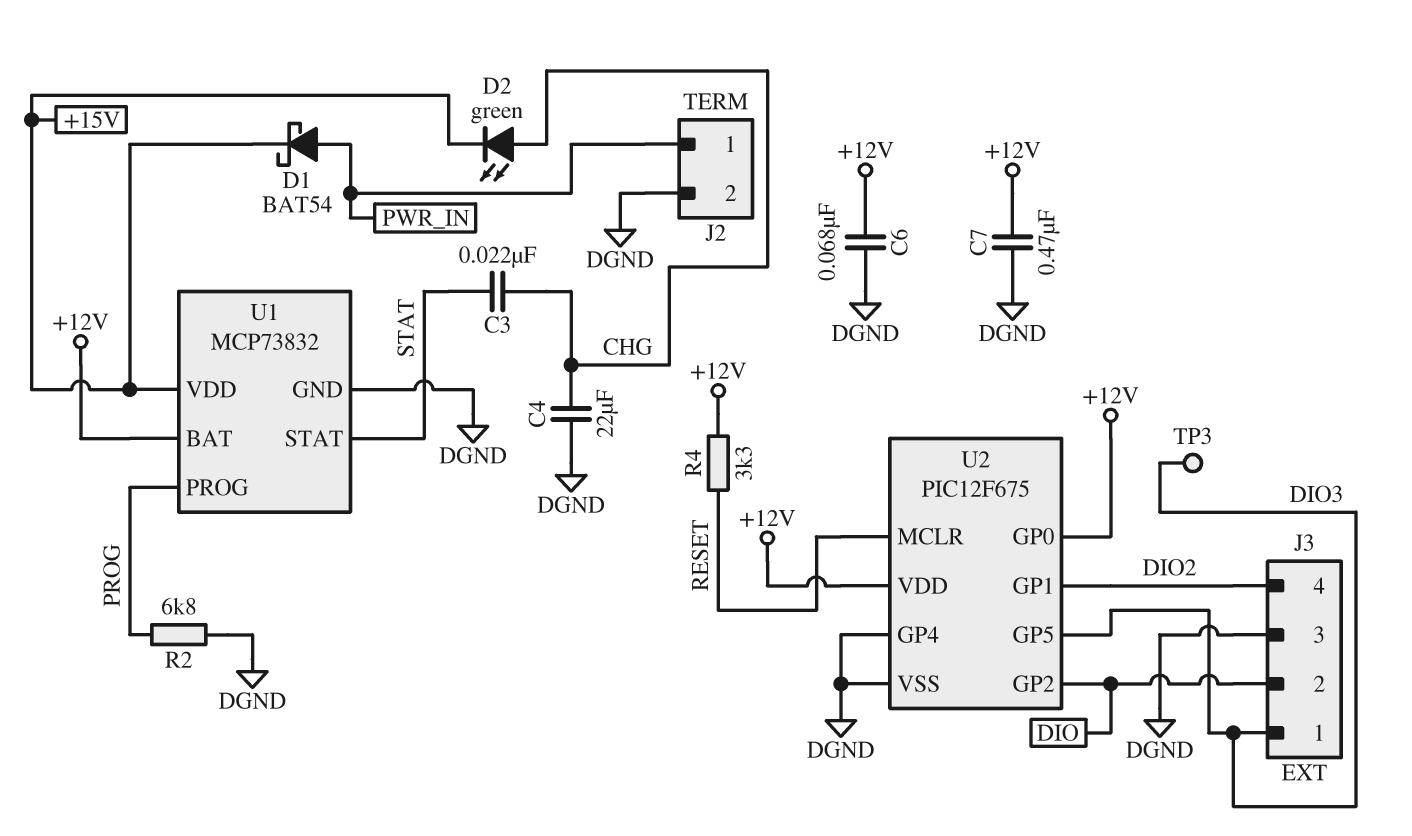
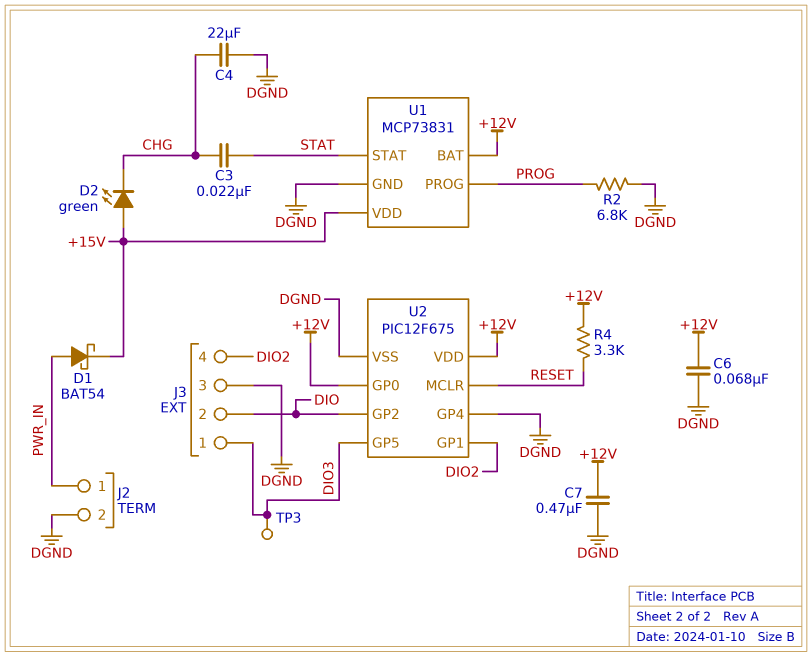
D2: LED green (A CHG, K +15V) -> LED green (A +15V, K CHG)
U1: MCP73832 -> MCP73831

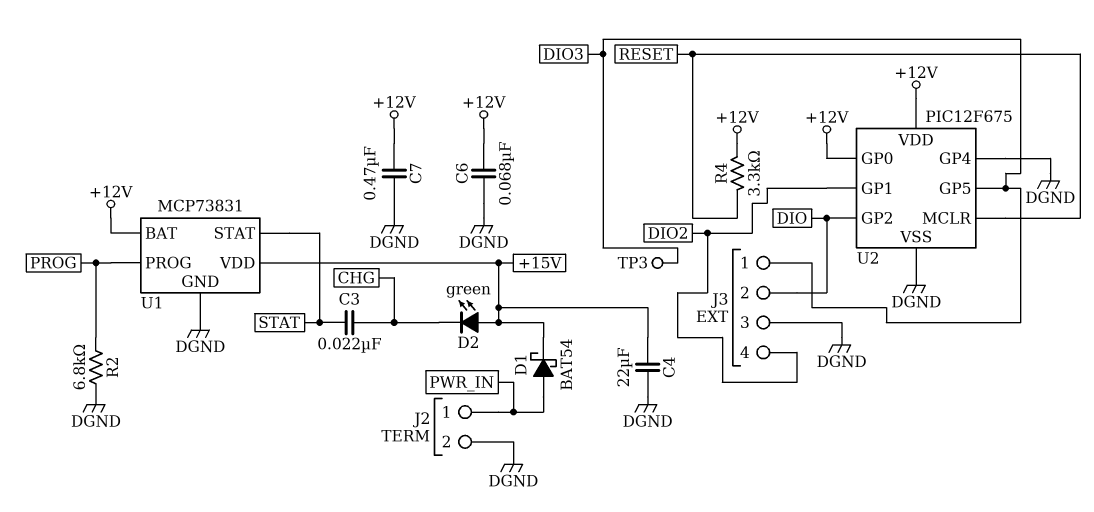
C4: 22uF (CHG, DGND) -> 22uF (+15V, DGND)

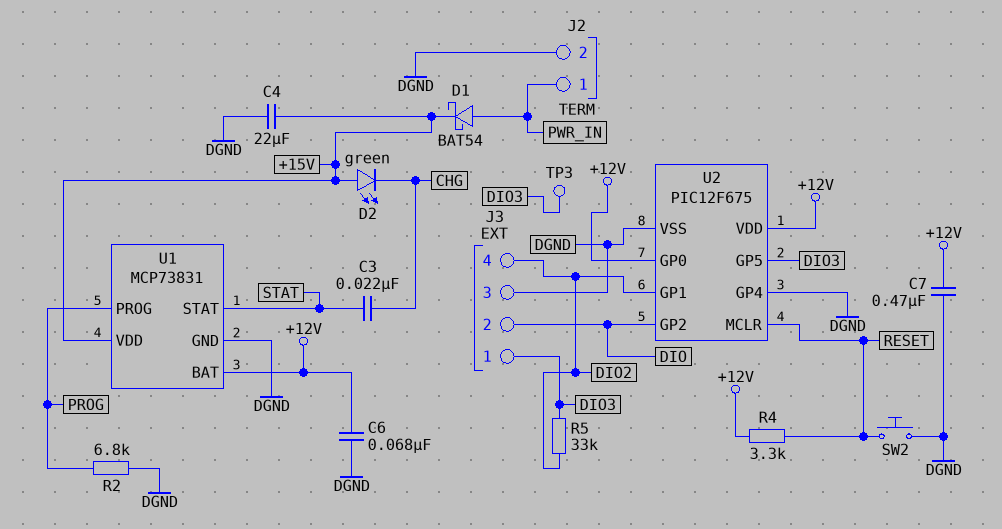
R5: none -> 33k (DIO2, DIO3)
SW2: none -> button (DGND, RESET)

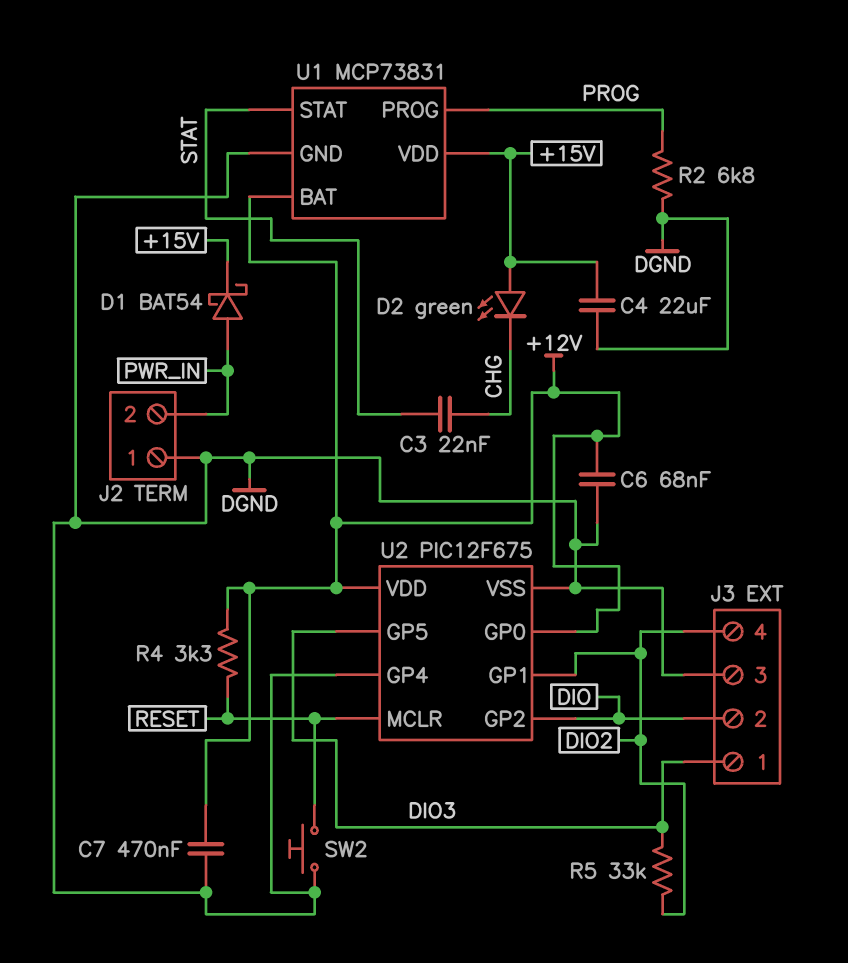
J2 pin 1: PWR_IN -> DGND
J2 pin 2: DGND -> PWR_IN
TP3: test point (DIO3) -> none

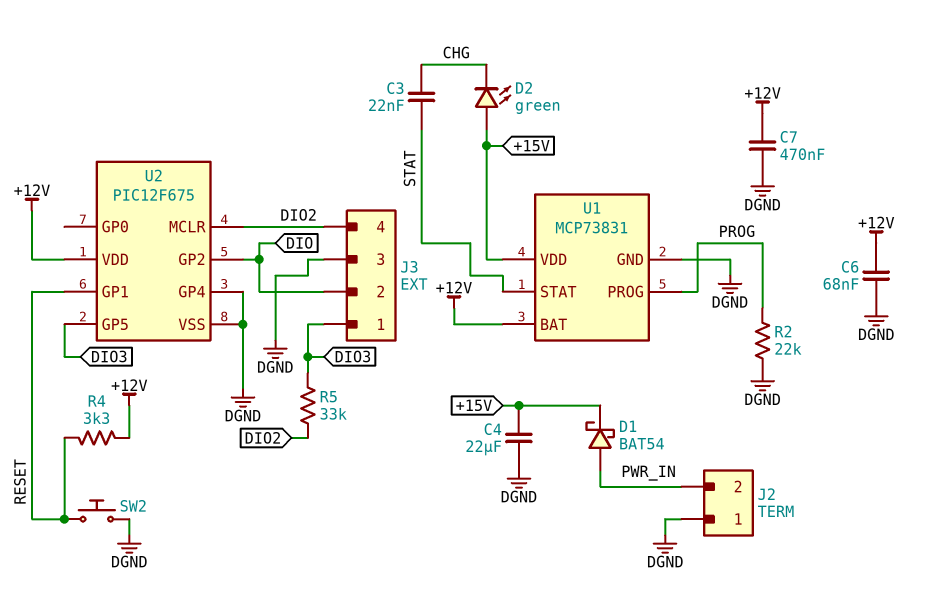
R2: 6.8k (DGND, PROG) -> 22k (DGND, PROG)
U2 pin GP0: +12V -> none
U2 pin GP1: DIO2 -> RESET
U2 pin MCLR: RESET -> DIO2

